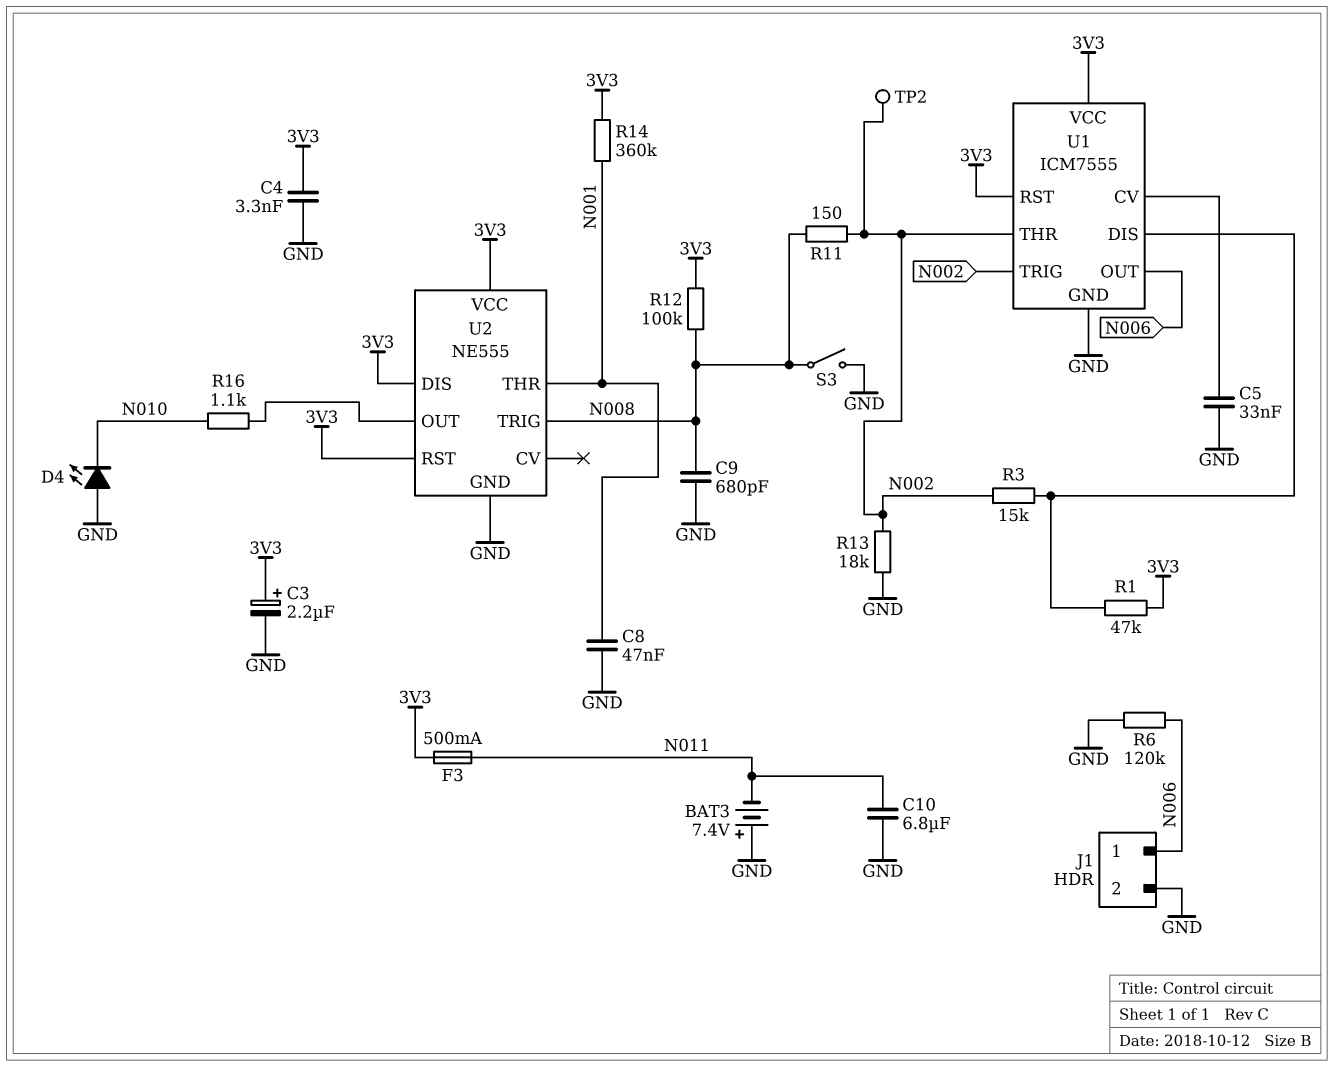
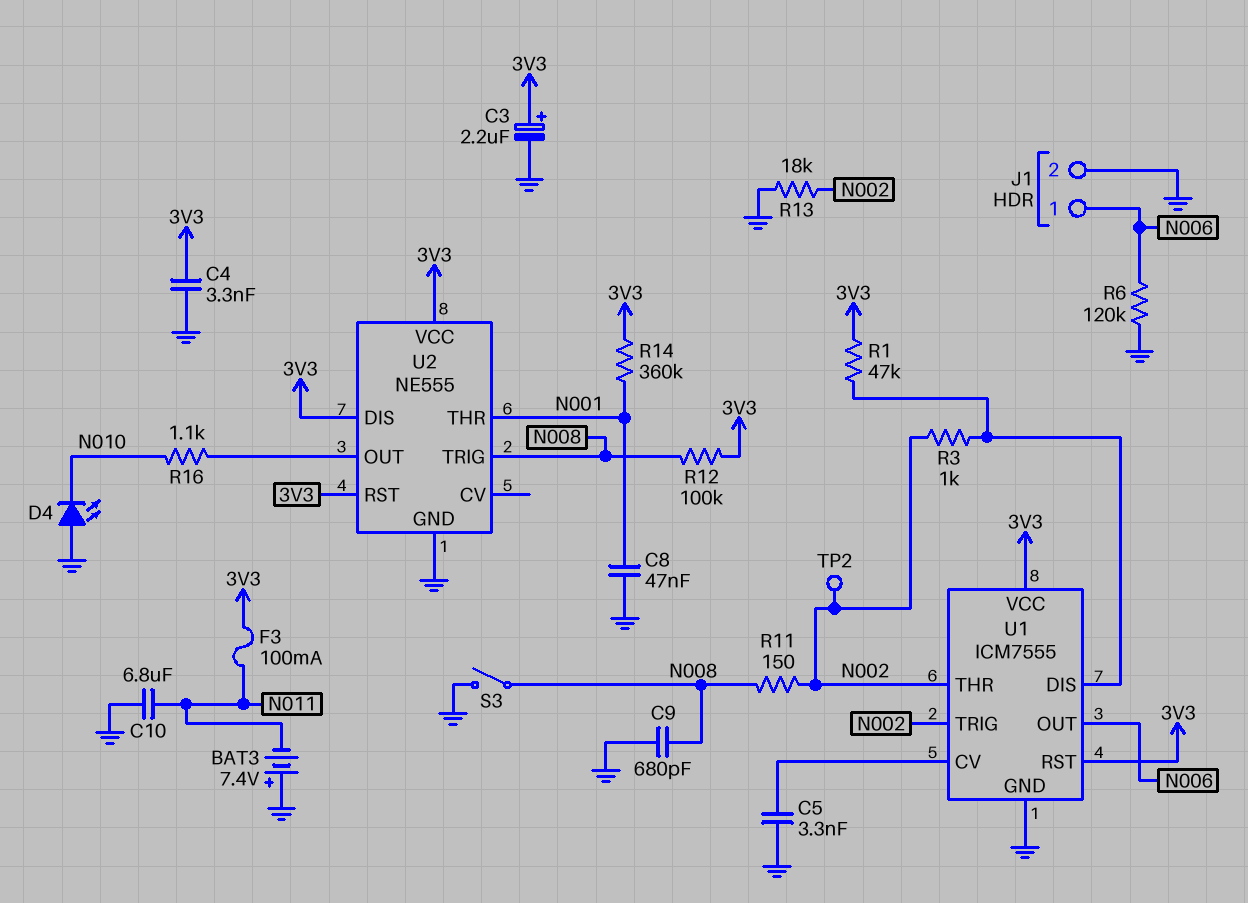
C5: 33nF (GND, U1/CV) -> 3.3nF (GND, U1/CV)
F3: 500mA (3V3, N011) -> 100mA (3V3, N011)
R3: 15k (N002, U1/DIS) -> 1k (N002, U1/DIS)

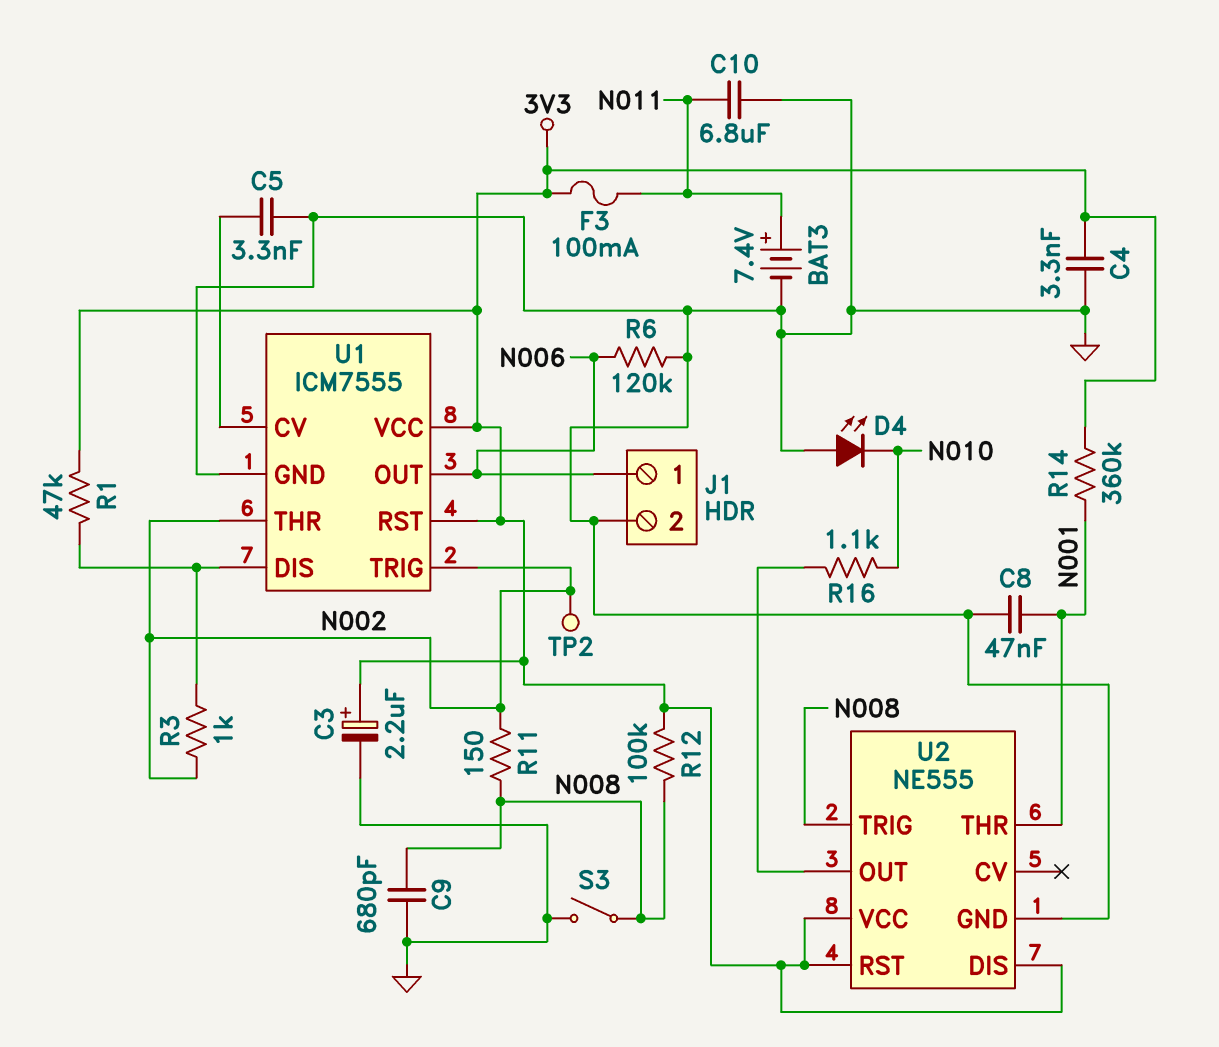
BAT3: 7.4V (plus GND, minus N011) -> 7.4V (plus N011, minus GND)
R13: 18k (GND, N002) -> none

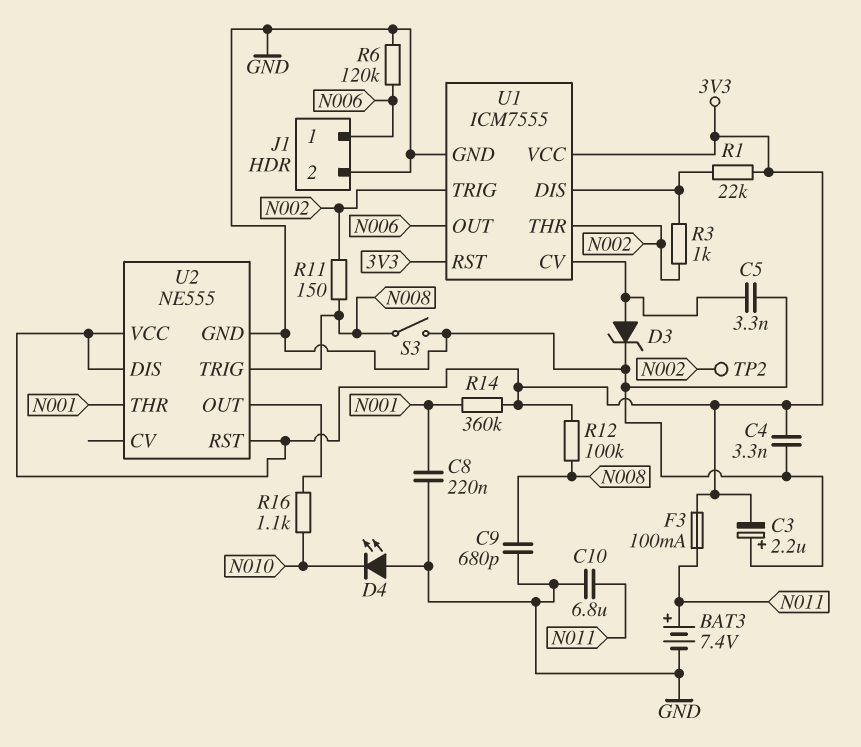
C3: 2.2uF (plus 3V3, minus GND) -> 2.2uF (plus GND, minus 3V3)
C8: 47nF (GND, N001) -> 220nF (GND, N001)
D3: none -> zener (A U1/CV, K GND)
R1: 47k (3V3, U1/DIS) -> 22k (3V3, U1/DIS)

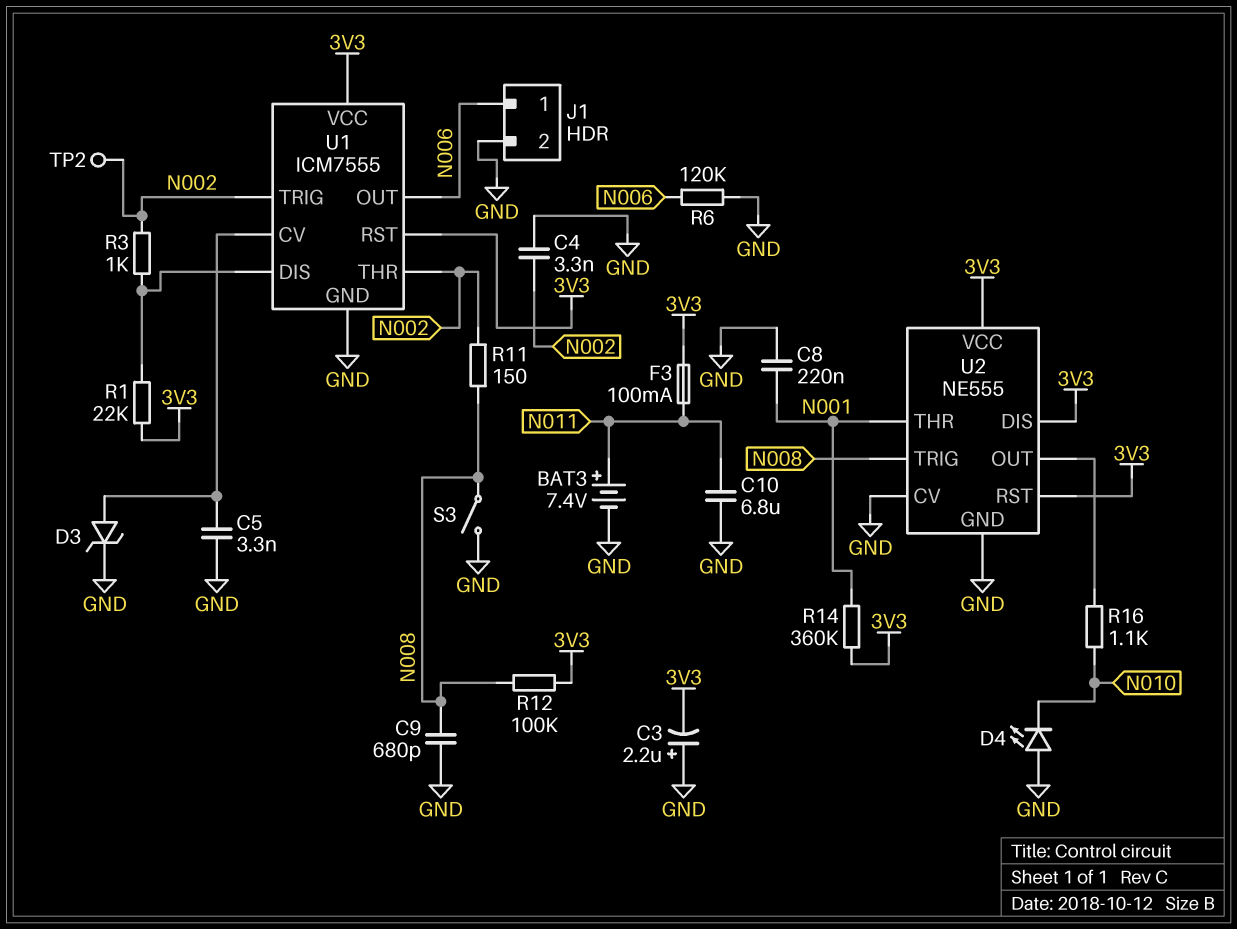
C4: 3.3nF (3V3, GND) -> 3.3nF (GND, N002)
U2 pin CV: none -> GND

